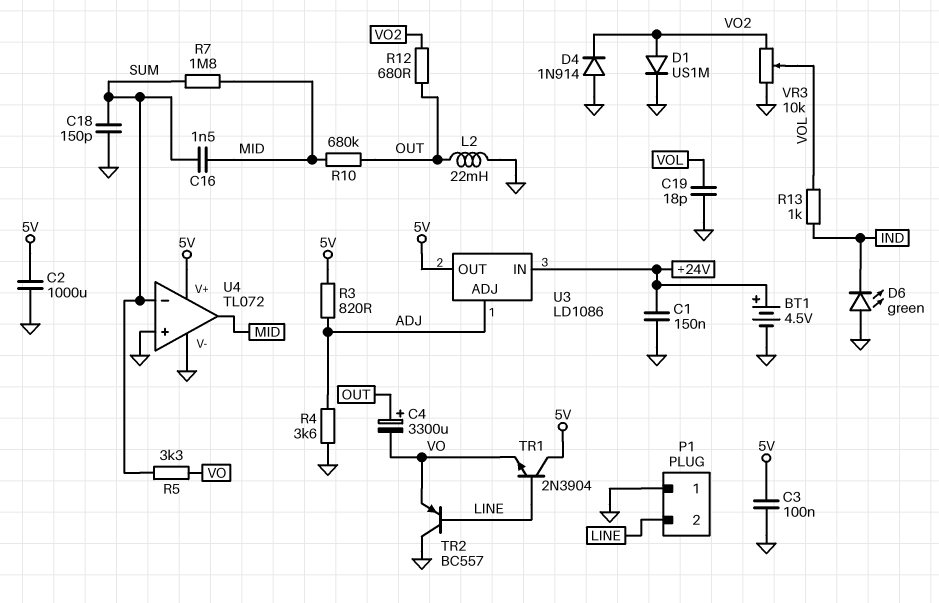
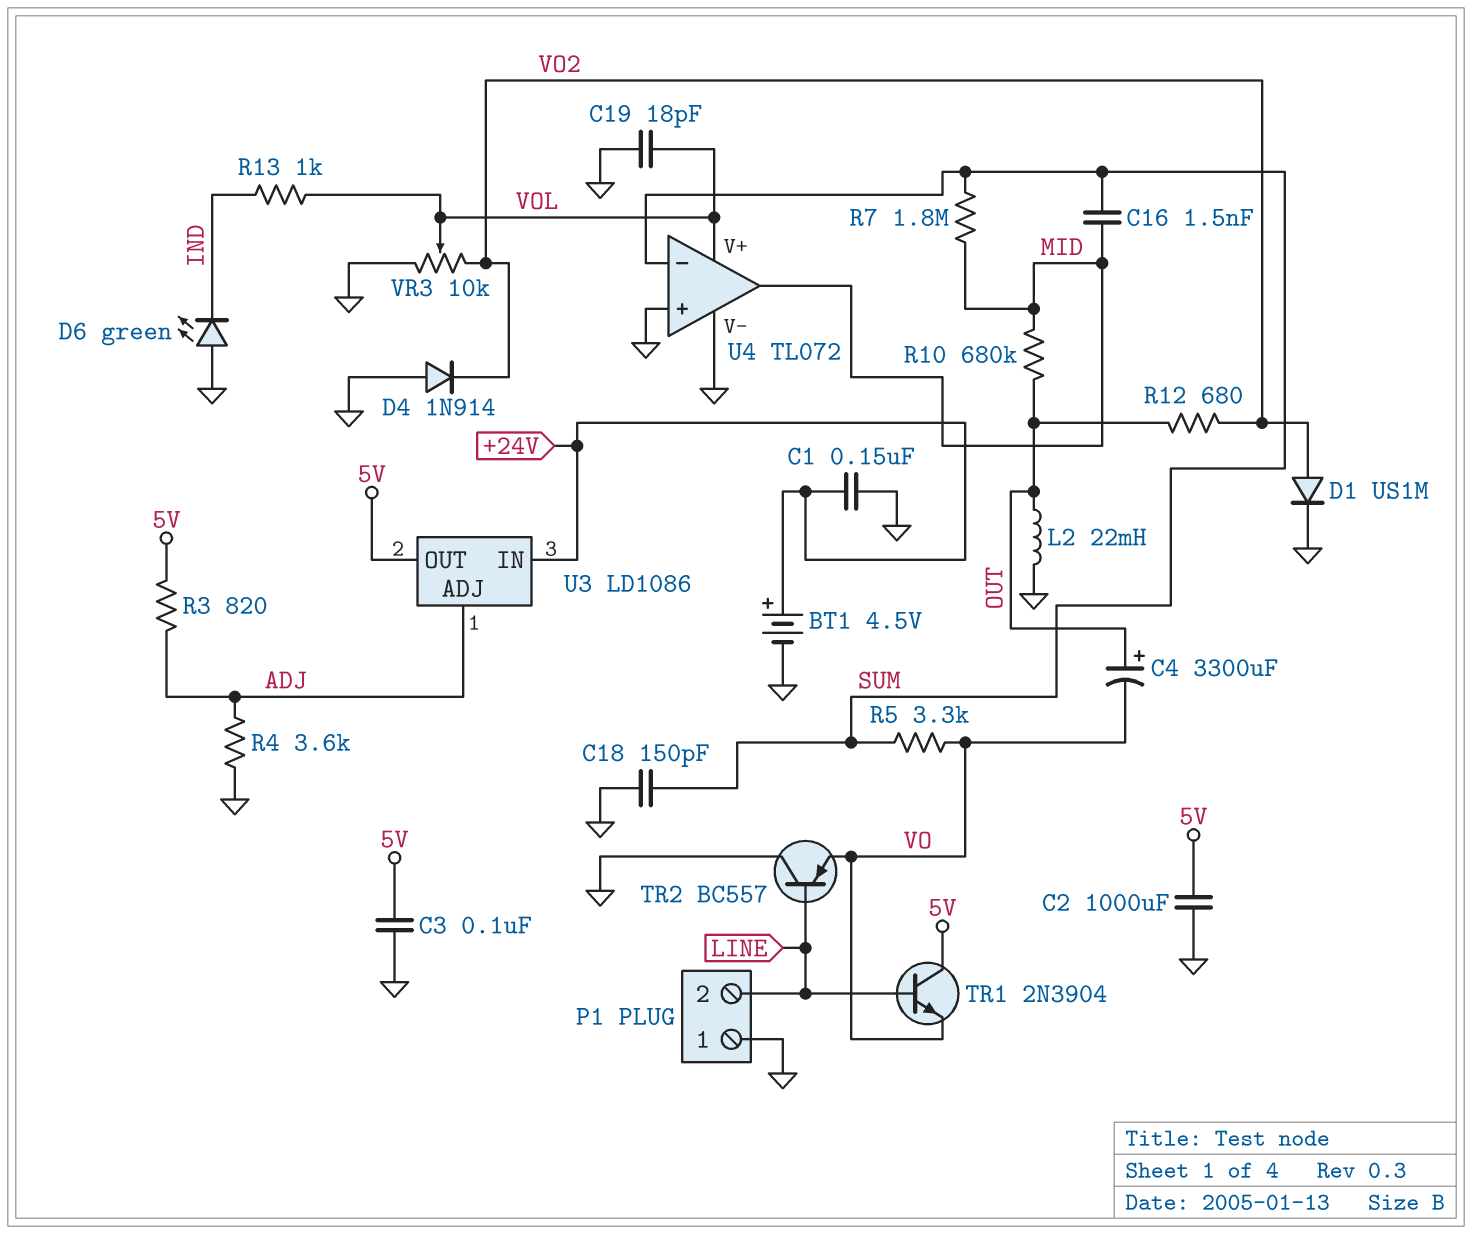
U4 pin V+: 5V -> VOL

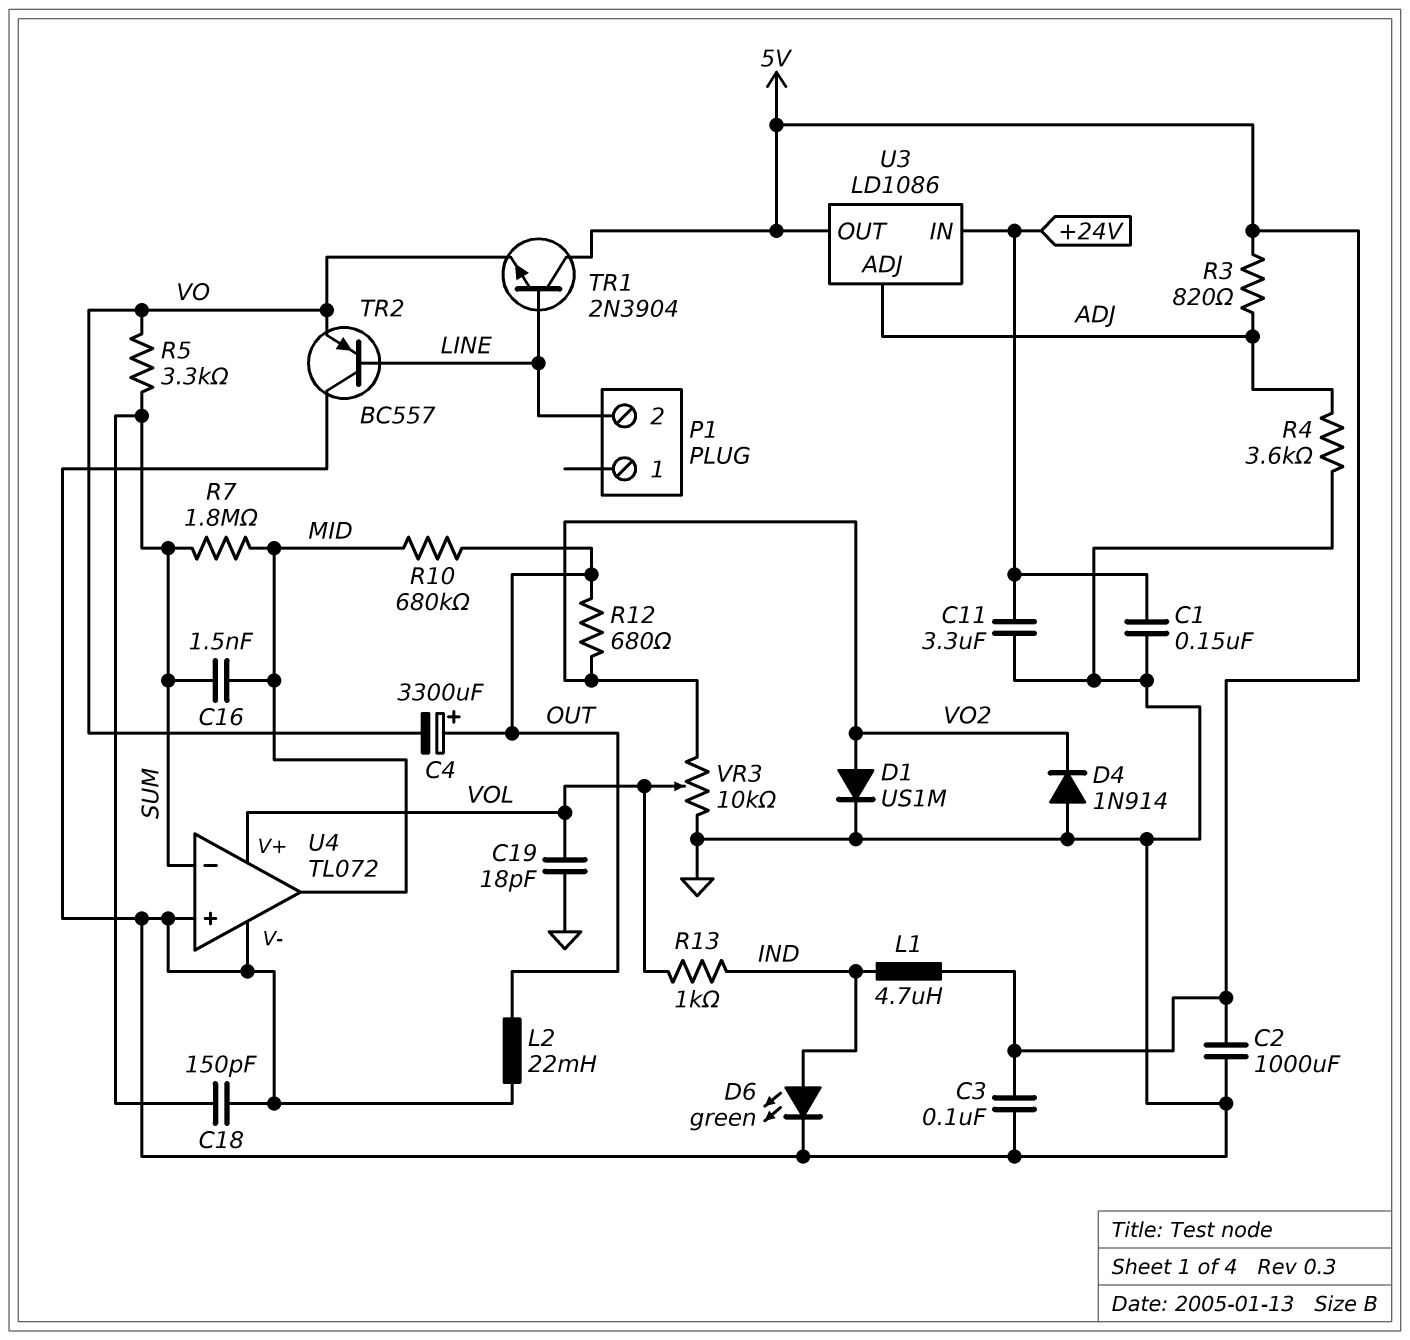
BT1: 4.5V (plus +24V, minus GND) -> none
C11: none -> 3.3uF (+24V, GND)
D6: LED green (A GND, K IND) -> LED green (A IND, K GND)
L1: none -> 4.7uH (5V, IND)
P1 pin 1: GND -> none

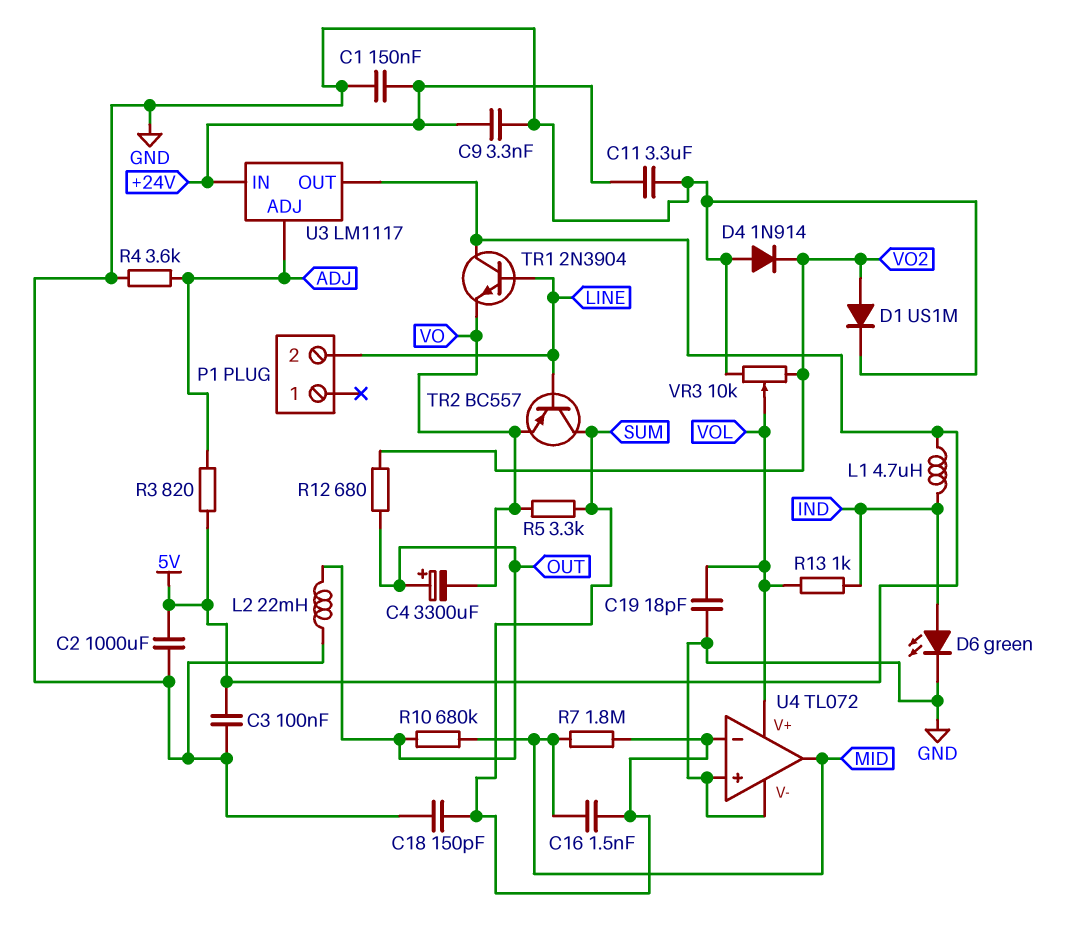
C9: none -> 3.3nF (+24V, GND)
TR2: PNP BC557 (B LINE, C GND, E VO) -> PNP BC557 (B LINE, C SUM, E VO)
U3: LD1086 -> LM1117

